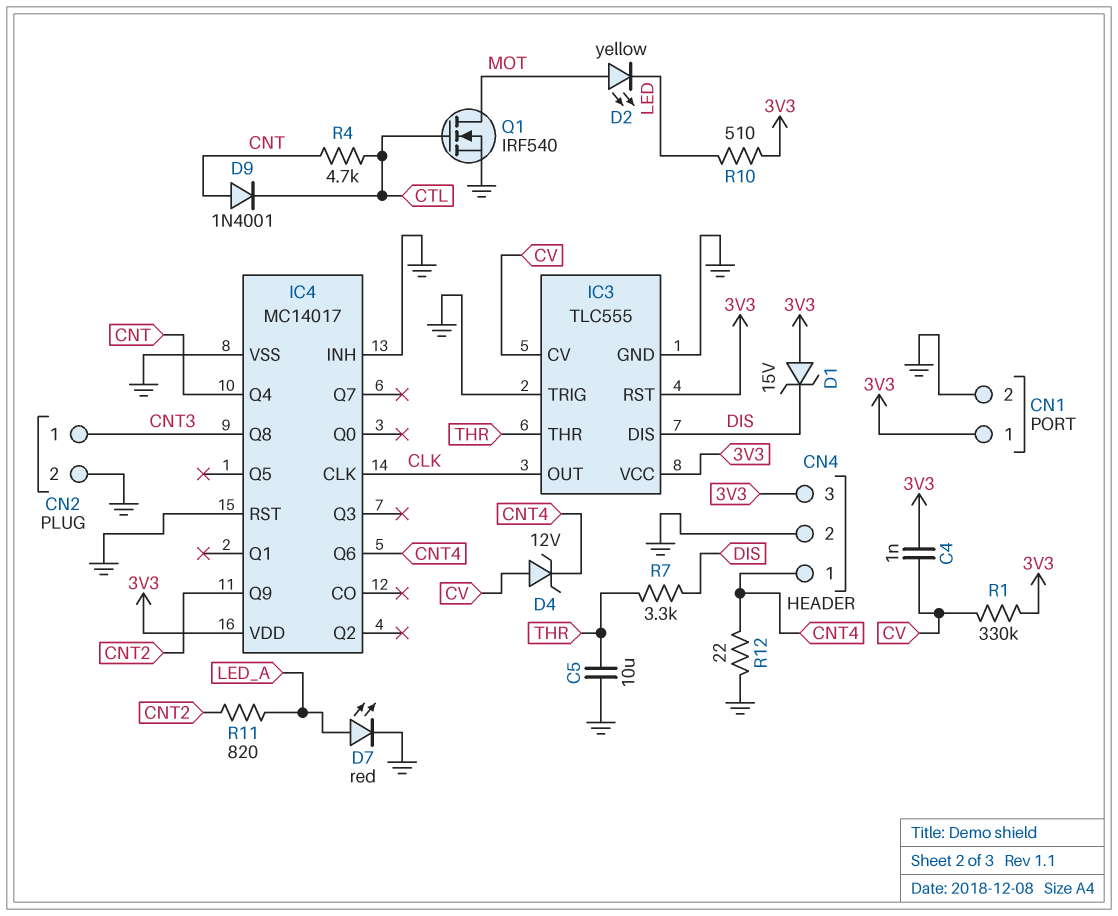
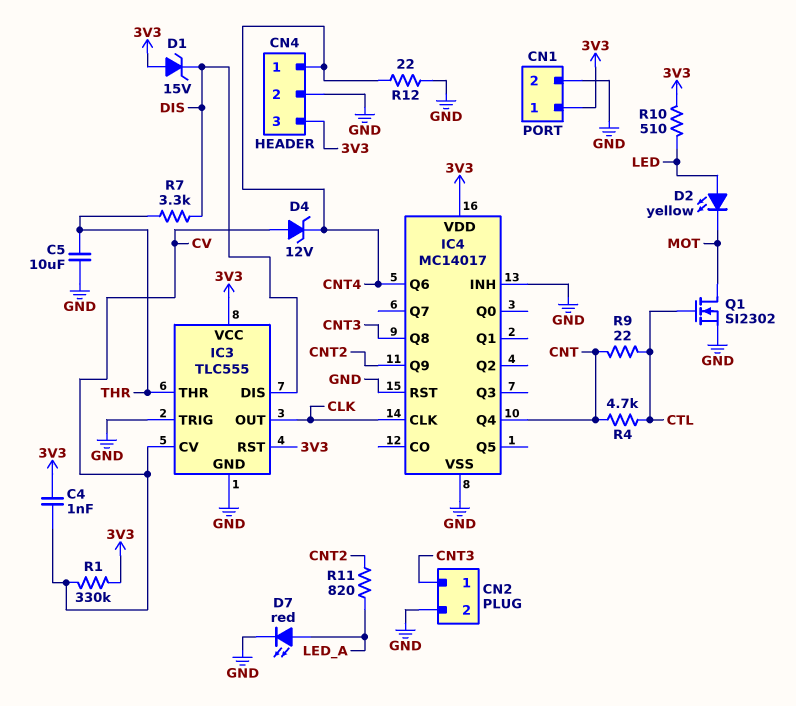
D2: LED yellow (A MOT, K LED) -> LED yellow (A LED, K MOT)
D9: diode 1N4001 (A CNT, K CTL) -> none
Q1: NMOS IRF540 (G CTL, D MOT, S GND) -> NMOS SI2302 (G CTL, D MOT, S GND)
R9: none -> 22 (CNT, CTL)

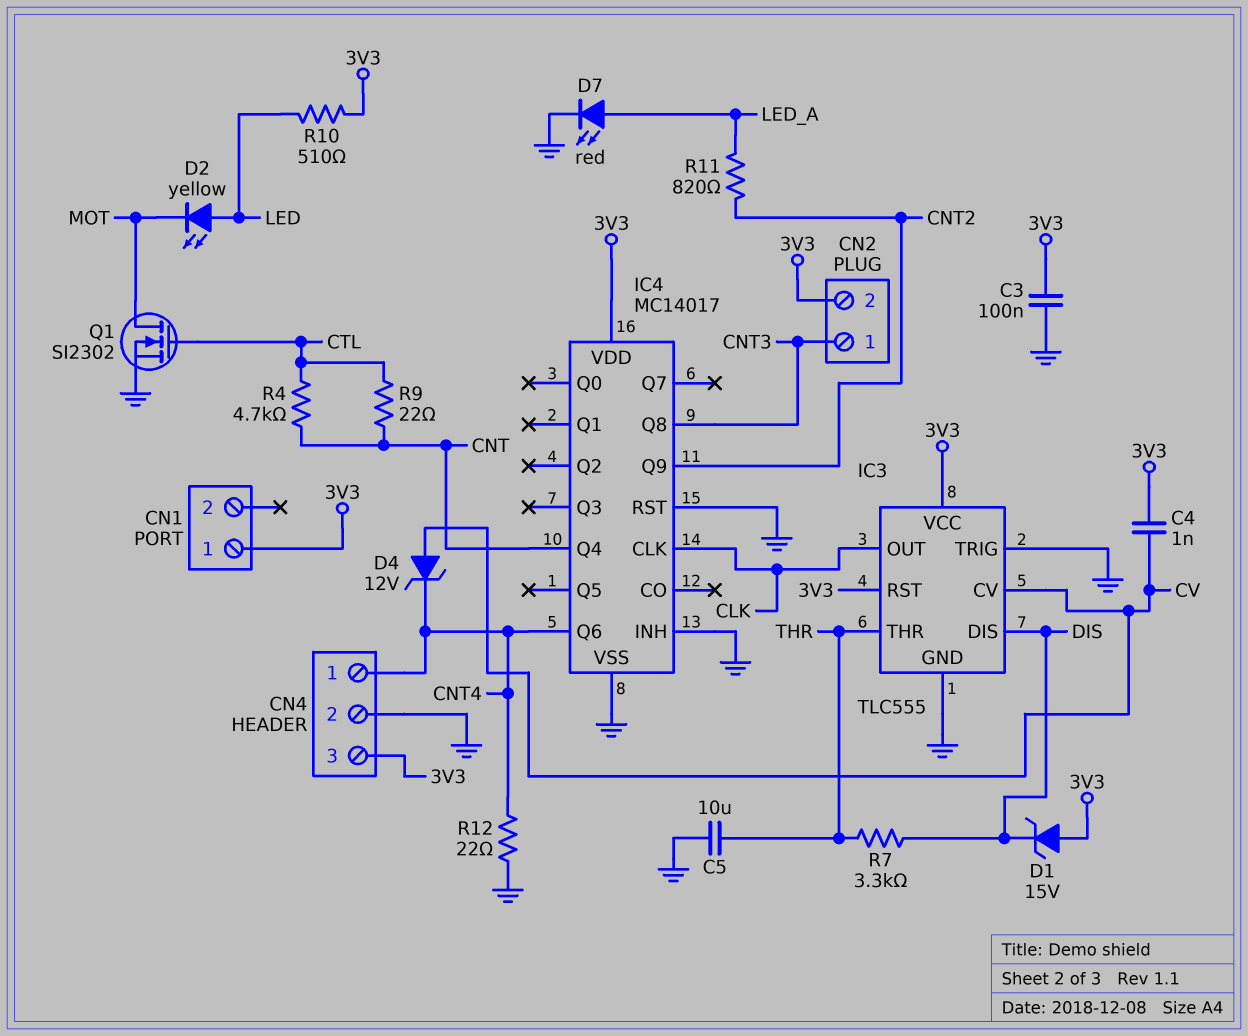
C3: none -> 100nF (3V3, GND)
CN1 pin 2: GND -> none
CN2 pin 2: GND -> 3V3
R1: 330k (3V3, CV) -> none

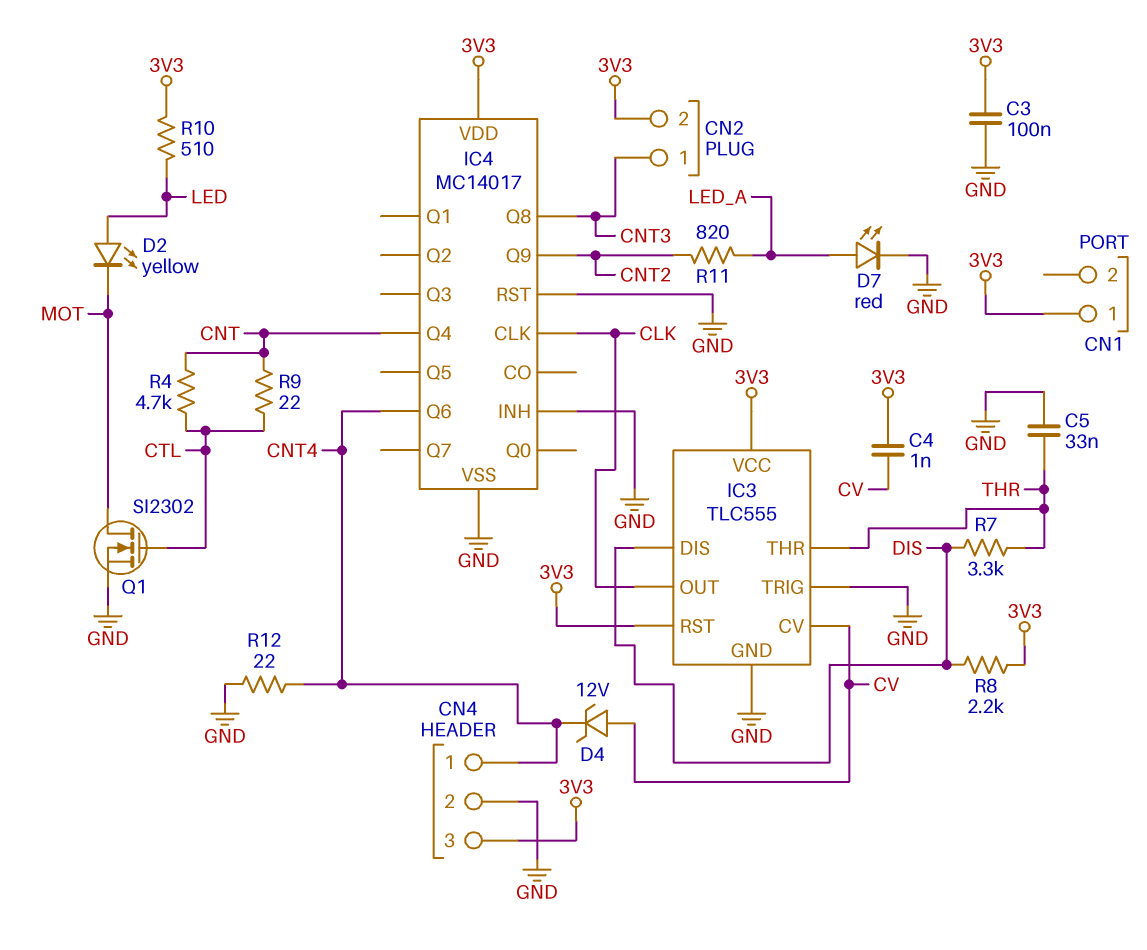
C5: 10uF (GND, THR) -> 33nF (GND, THR)
D1: zener 15V (A 3V3, K DIS) -> none
R8: none -> 2.2k (3V3, DIS)

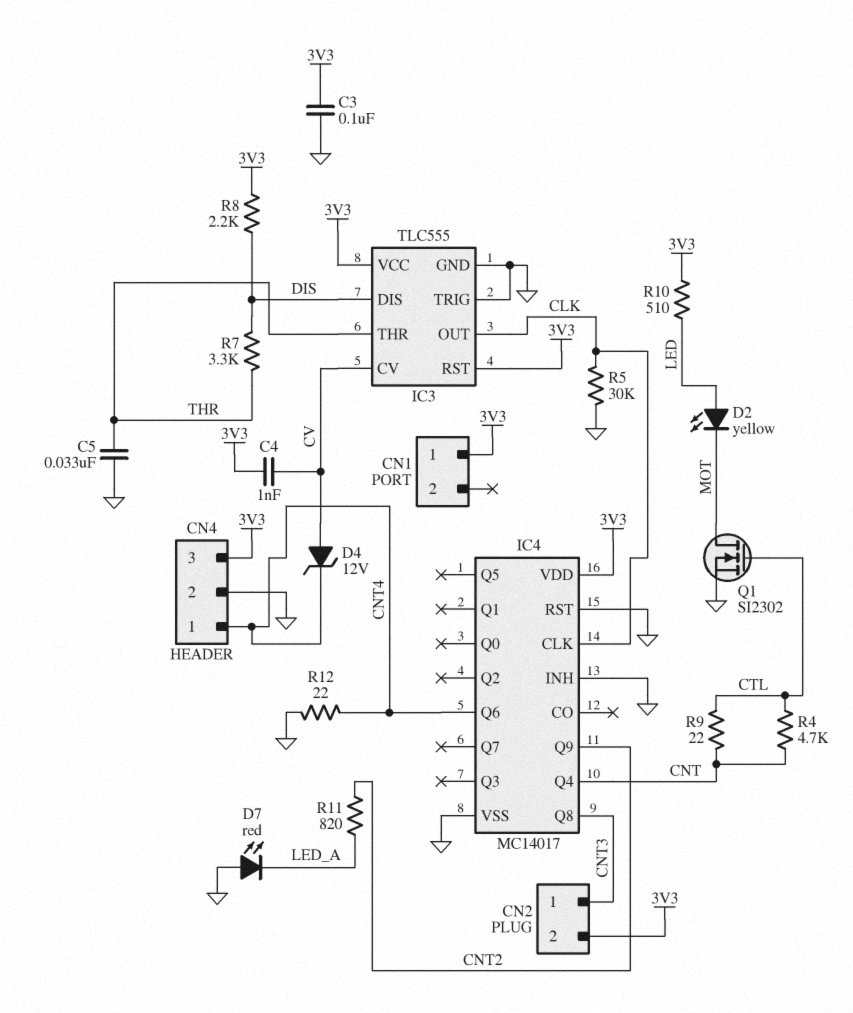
D7: LED red (A LED_A, K GND) -> LED red (A GND, K LED_A)
R5: none -> 30k (CLK, GND)

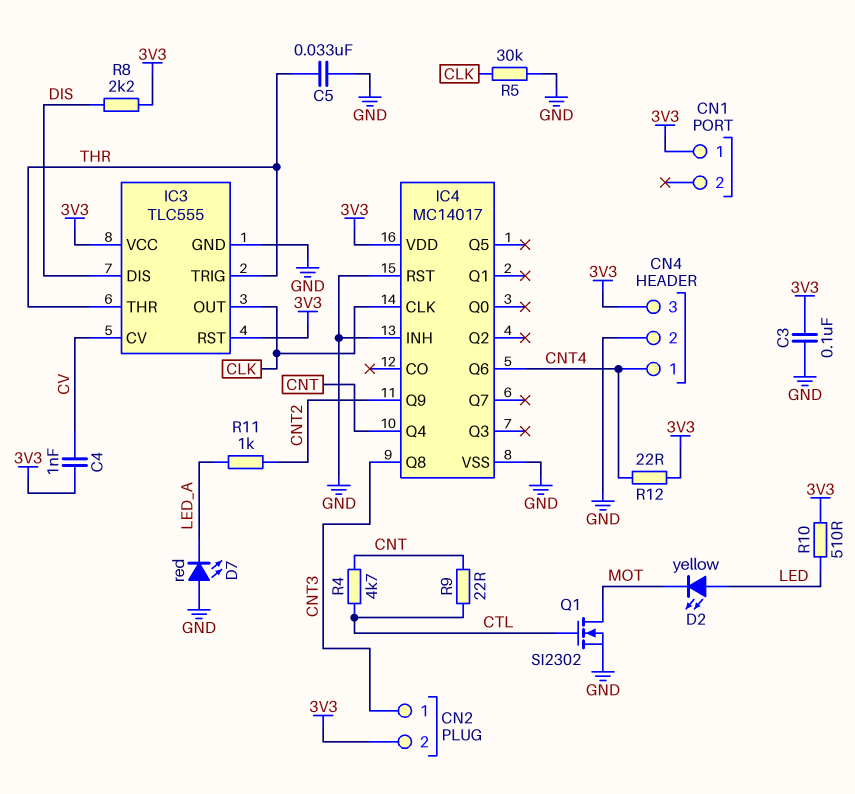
D4: zener 12V (A CV, K CNT4) -> none
IC3 pin TRIG: GND -> THR
R7: 3.3k (DIS, THR) -> none
R11: 820 (CNT2, LED_A) -> 1k (CNT2, LED_A)
R12: 22 (CNT4, GND) -> 22 (3V3, CNT4)

